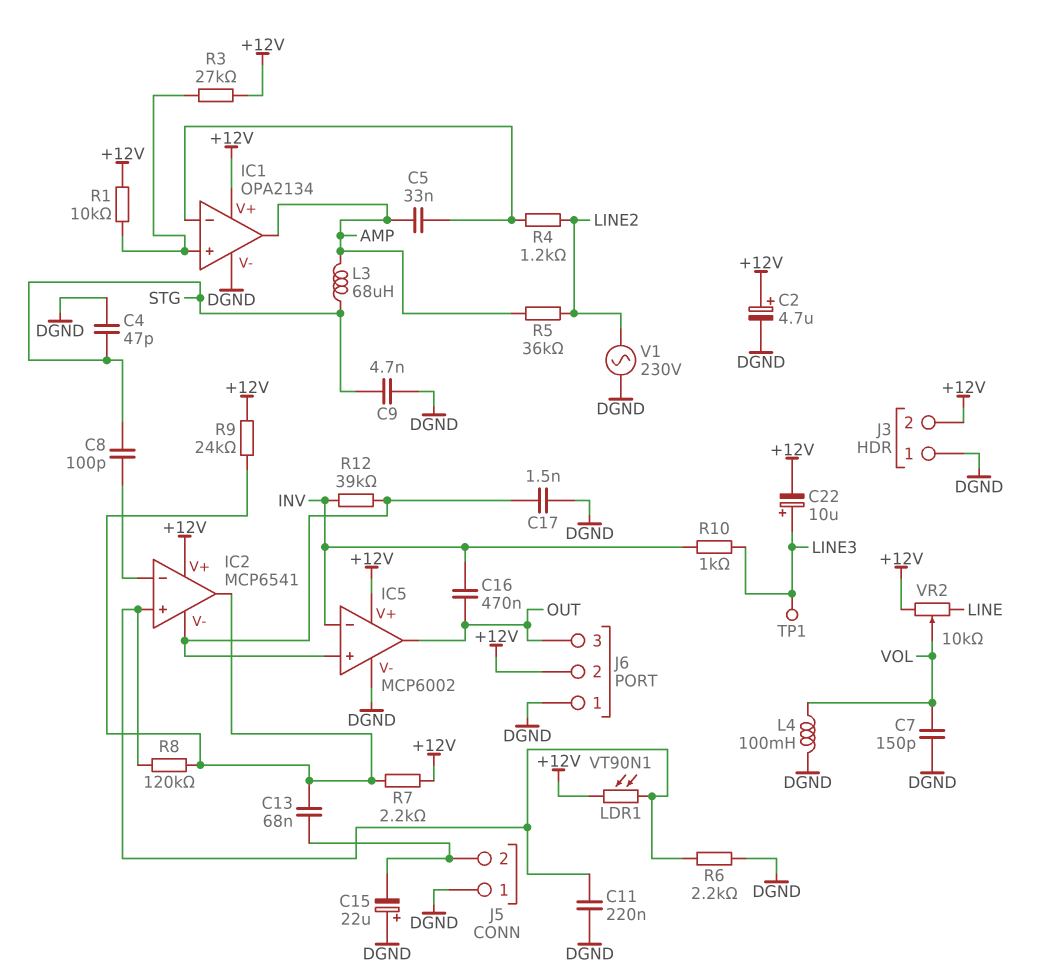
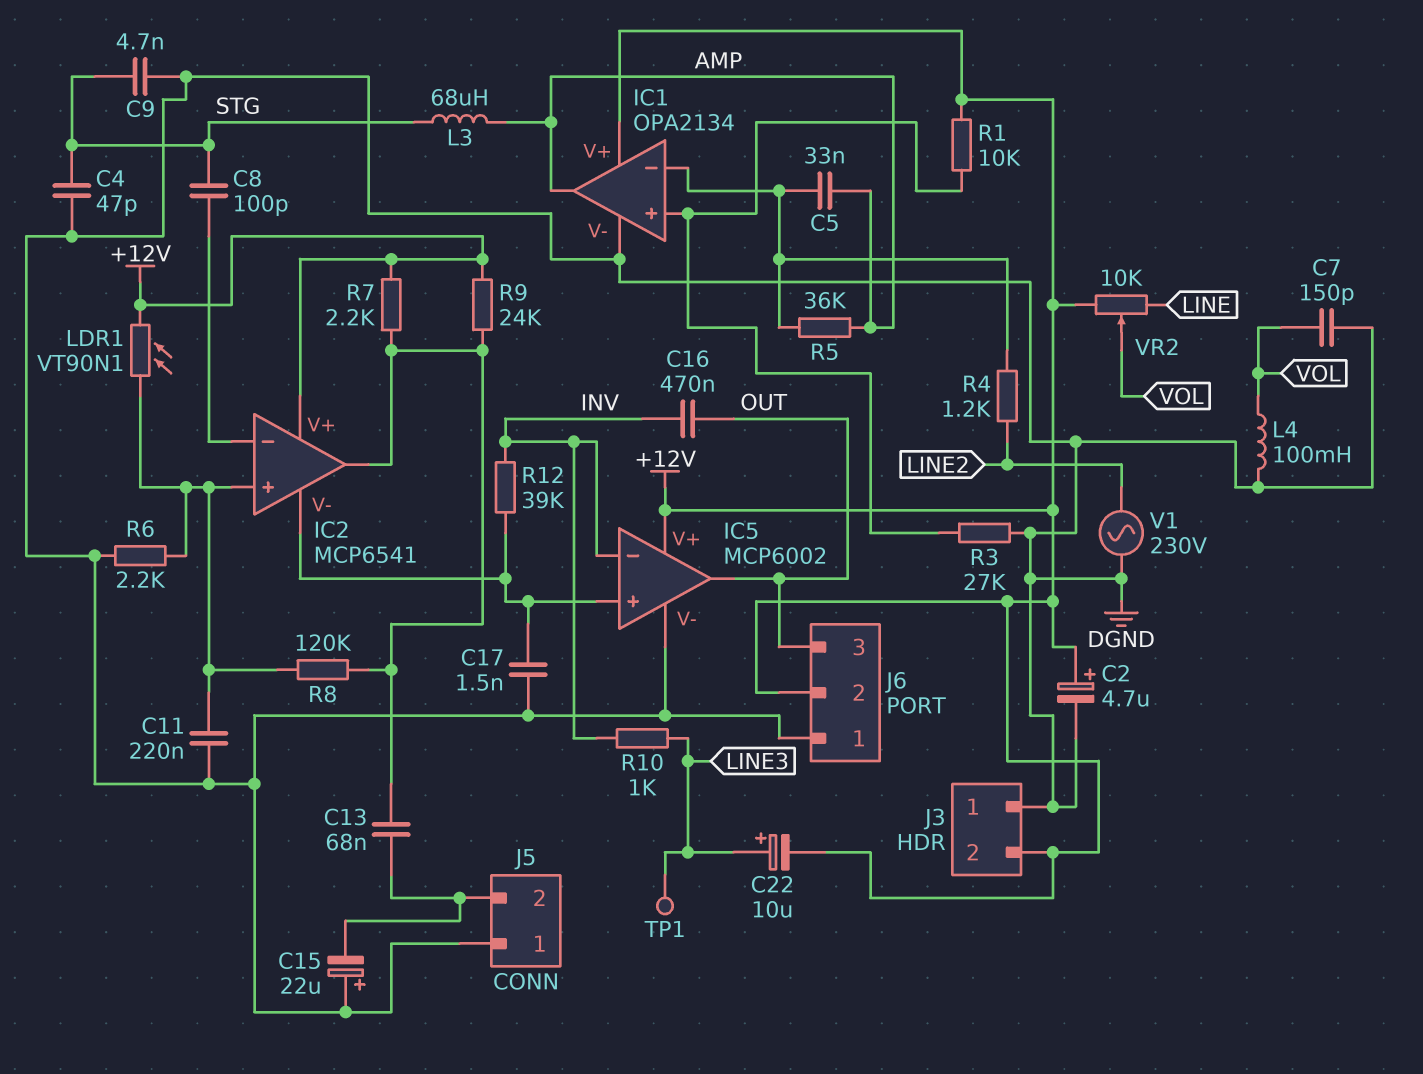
R3: 27k (+12V, IC1/in+) -> 27k (DGND, IC1/in+)
R5: 36k (AMP, LINE2) -> 36k (AMP, IC1/in-)

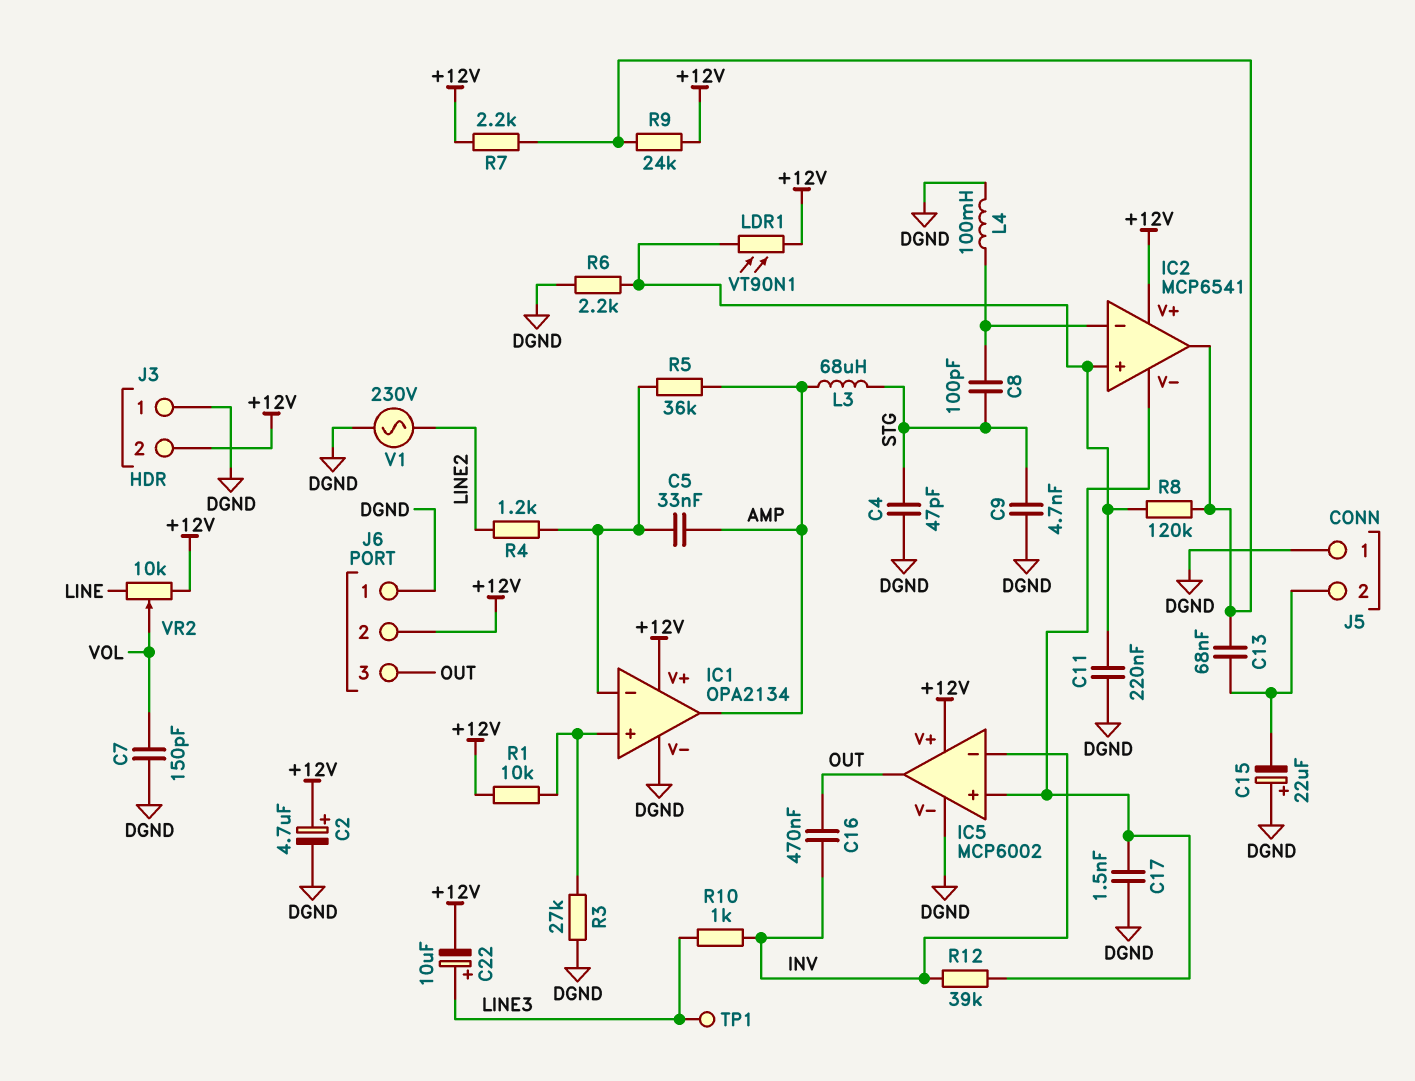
L4: 100mH (DGND, VOL) -> 100mH (DGND, IC2/in-)

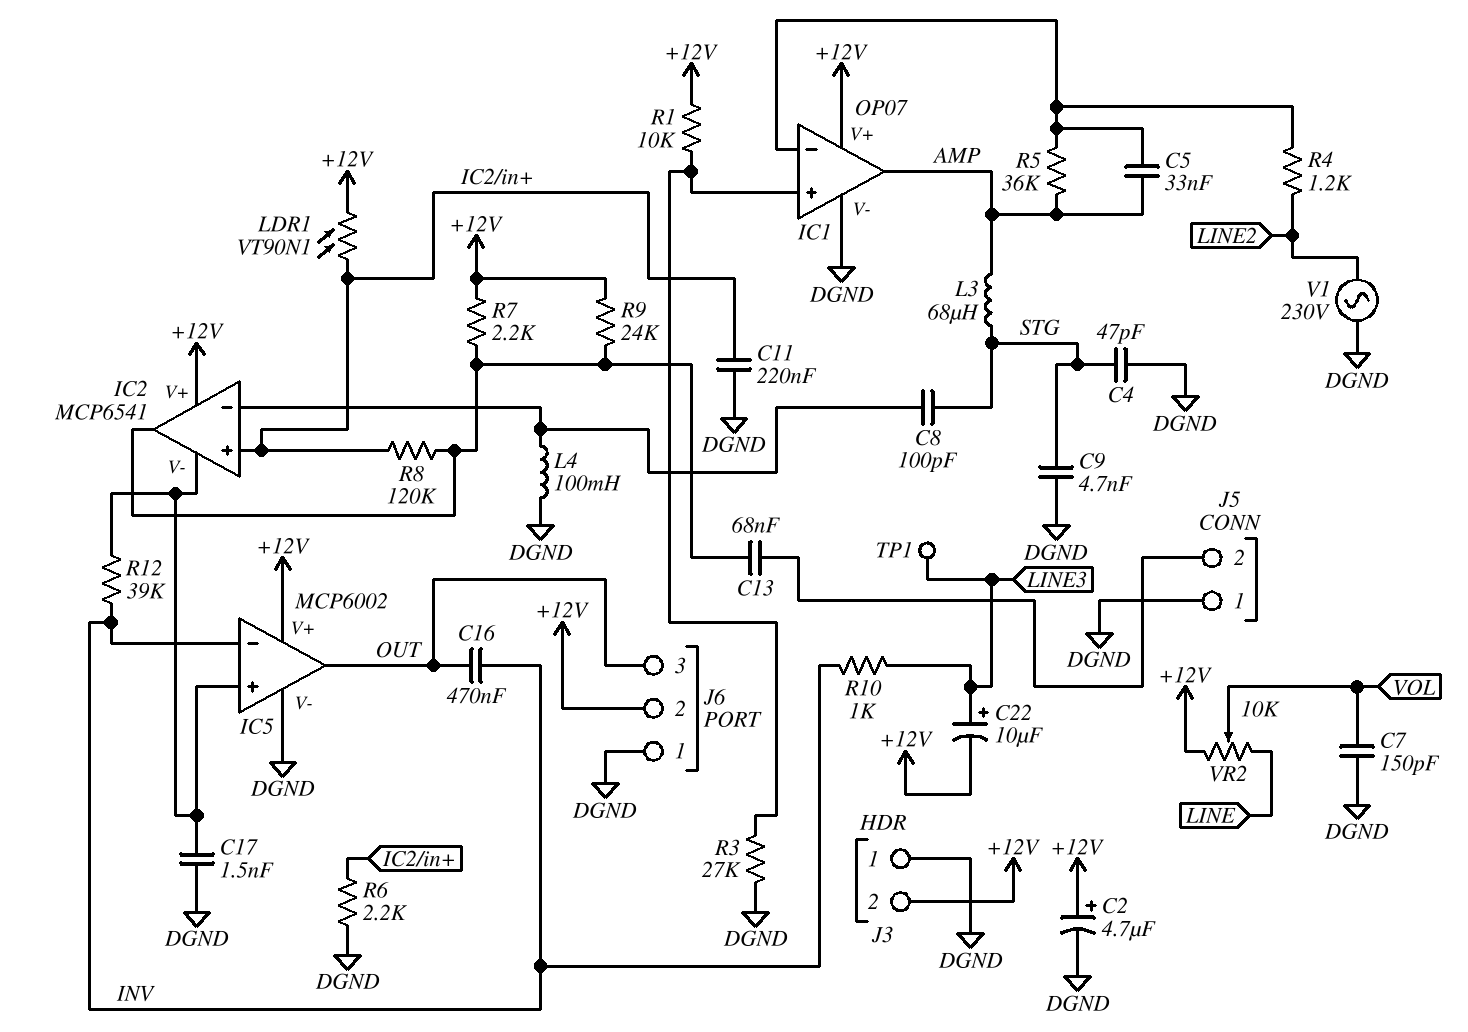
C15: 22uF (plus DGND, minus J5/2) -> none
IC1: OPA2134 -> OP07

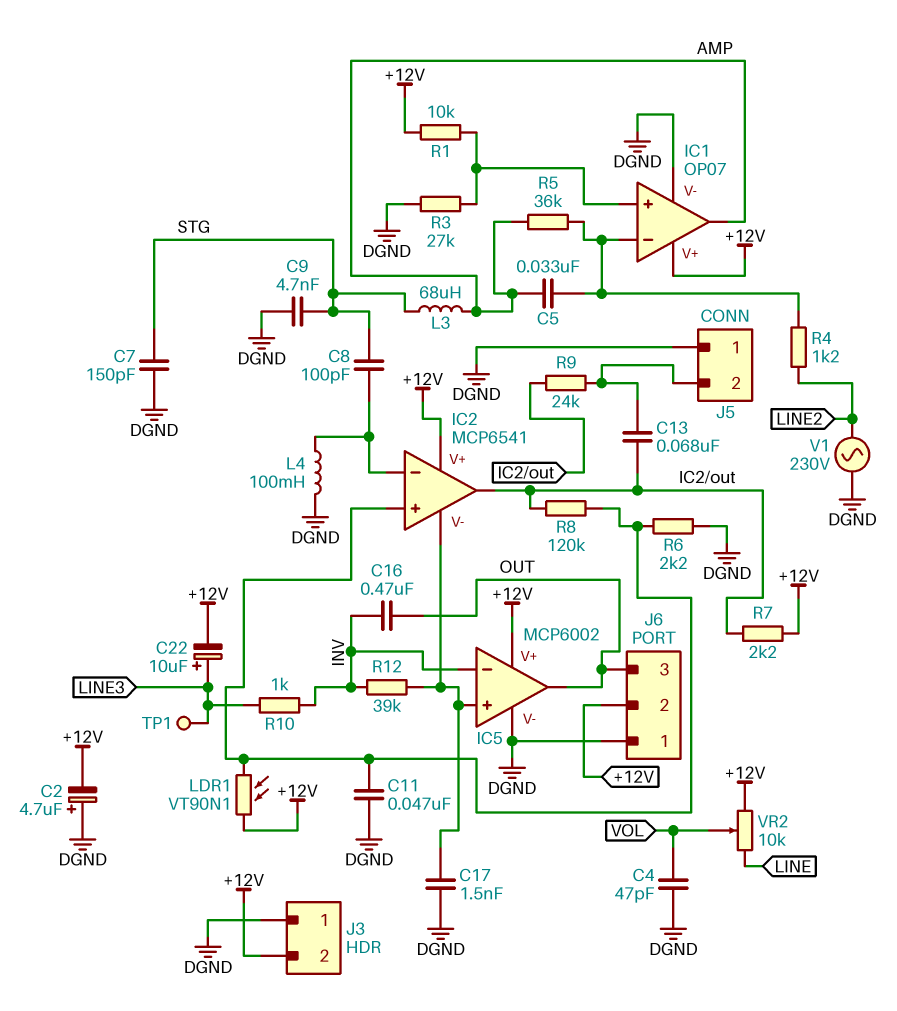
C2: 4.7uF (plus +12V, minus DGND) -> 4.7uF (plus DGND, minus +12V)
C4: 47pF (DGND, STG) -> 47pF (DGND, VOL)
C7: 150pF (DGND, VOL) -> 150pF (DGND, STG)
C11: 220nF (DGND, IC2/in+) -> 47nF (DGND, IC2/in+)
R9: 24k (+12V, IC2/out) -> 24k (IC2/out, J5/2)

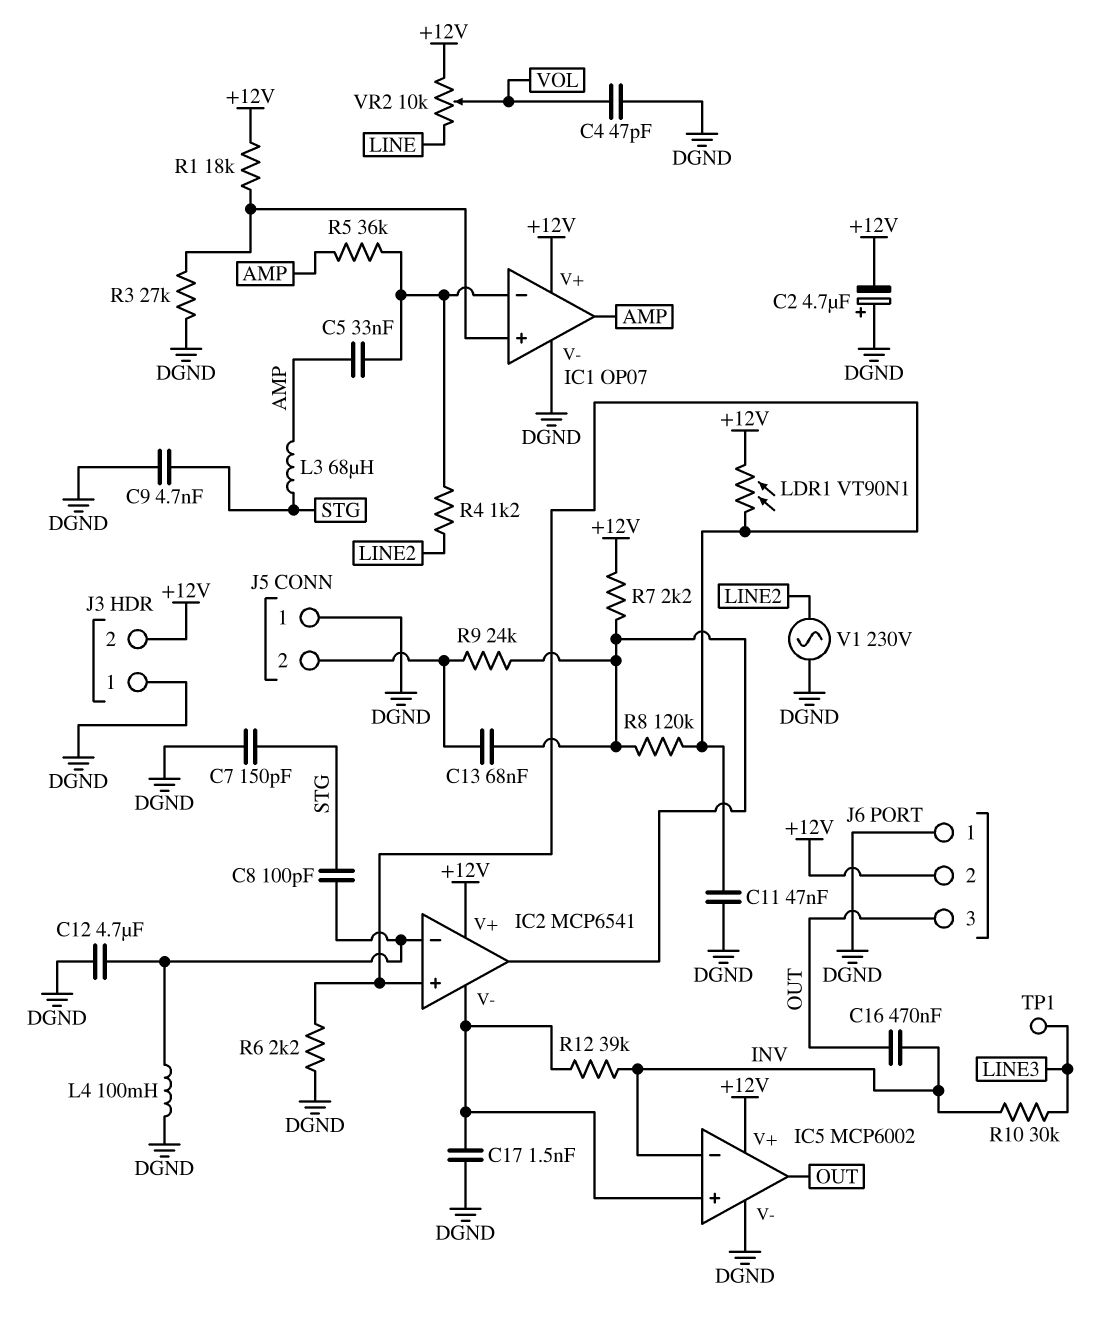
C12: none -> 4.7uF (DGND, IC2/in-)
C22: 10uF (plus LINE3, minus +12V) -> none
R1: 10k (+12V, IC1/in+) -> 18k (+12V, IC1/in+)
R10: 1k (INV, LINE3) -> 30k (INV, LINE3)

